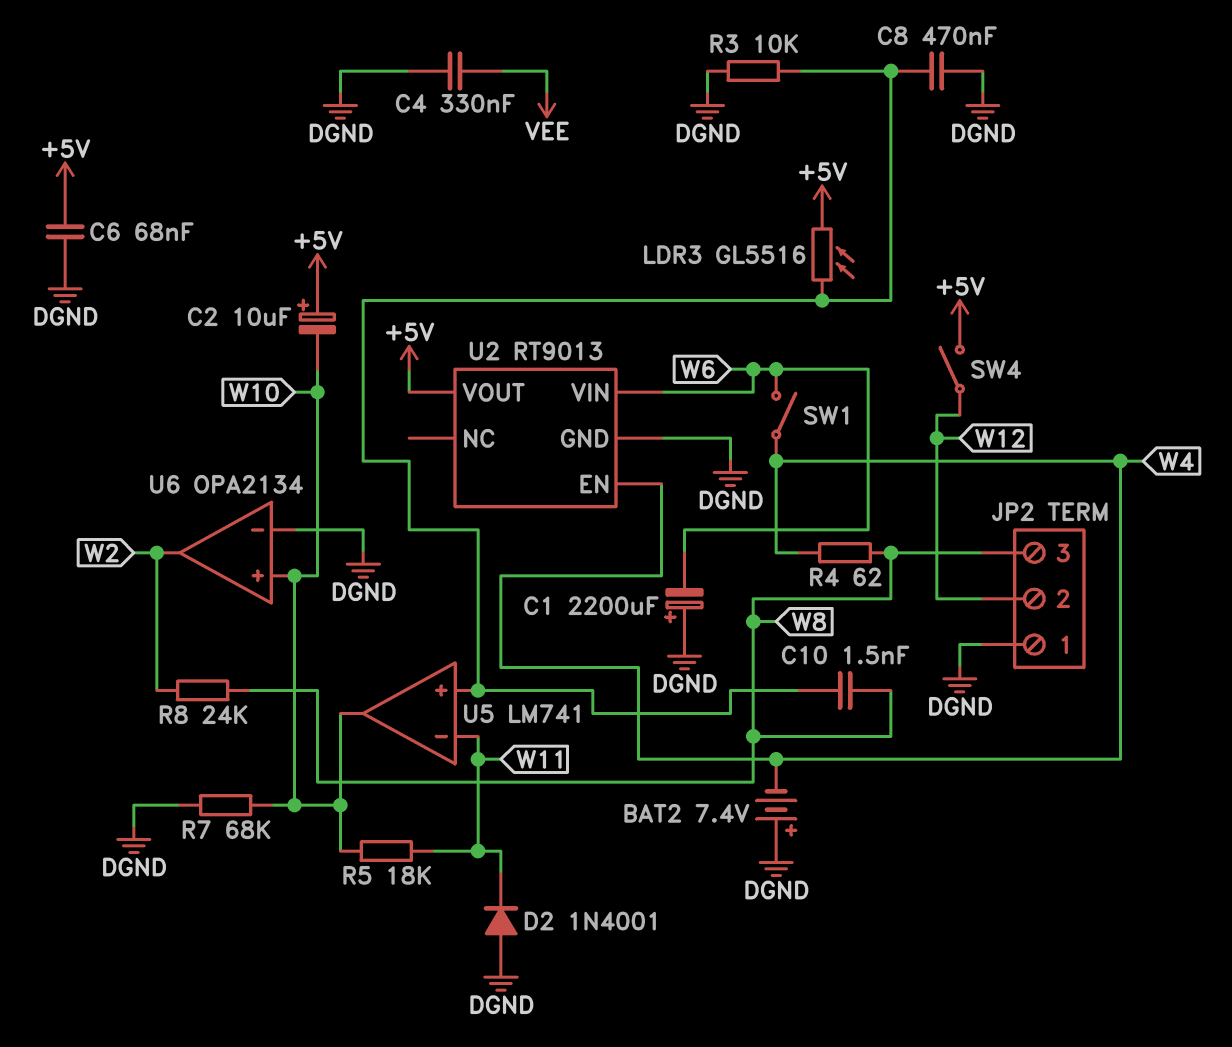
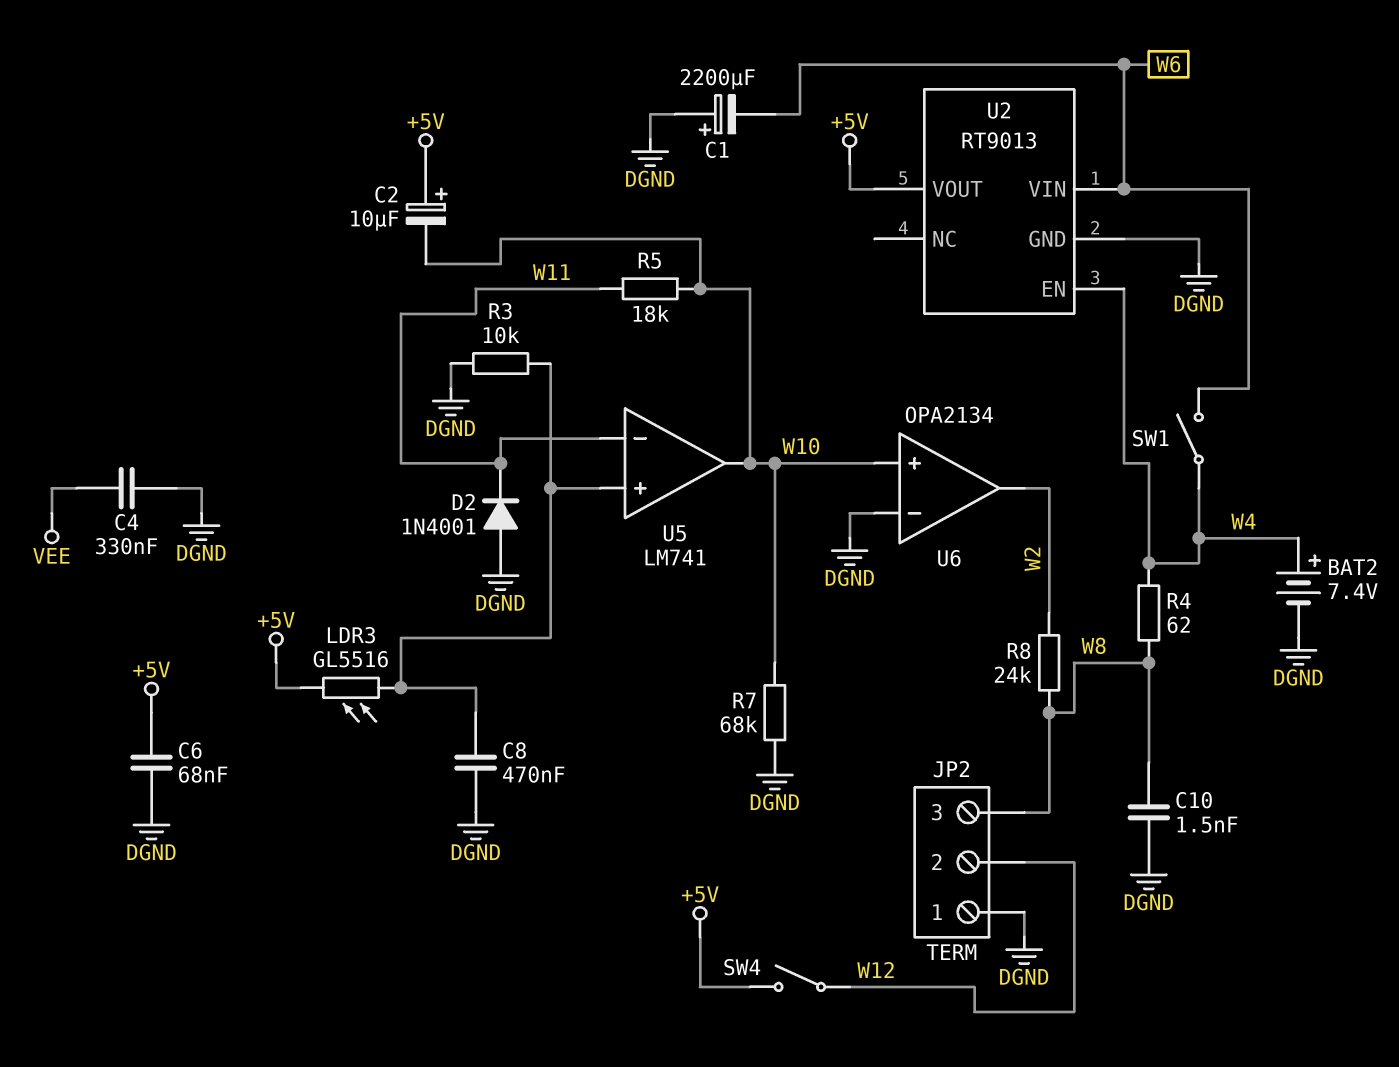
BAT2: 7.4V (plus DGND, minus W4) -> 7.4V (plus W4, minus DGND)
C10: 1.5nF (U5/in+, W8) -> 1.5nF (DGND, W8)

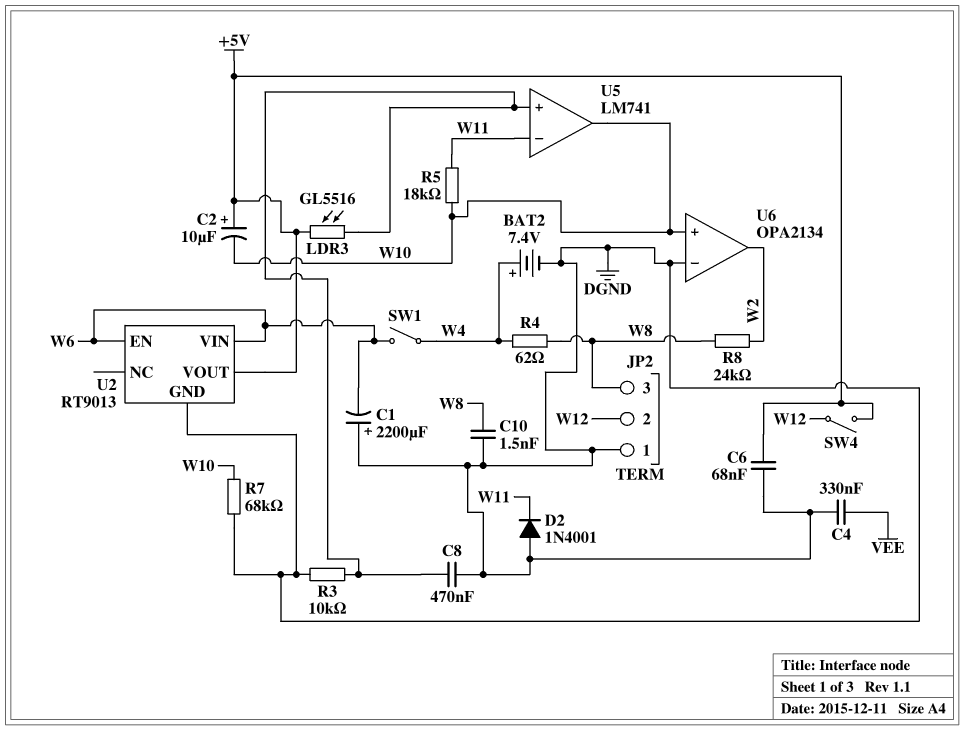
U2 pin EN: W4 -> W6

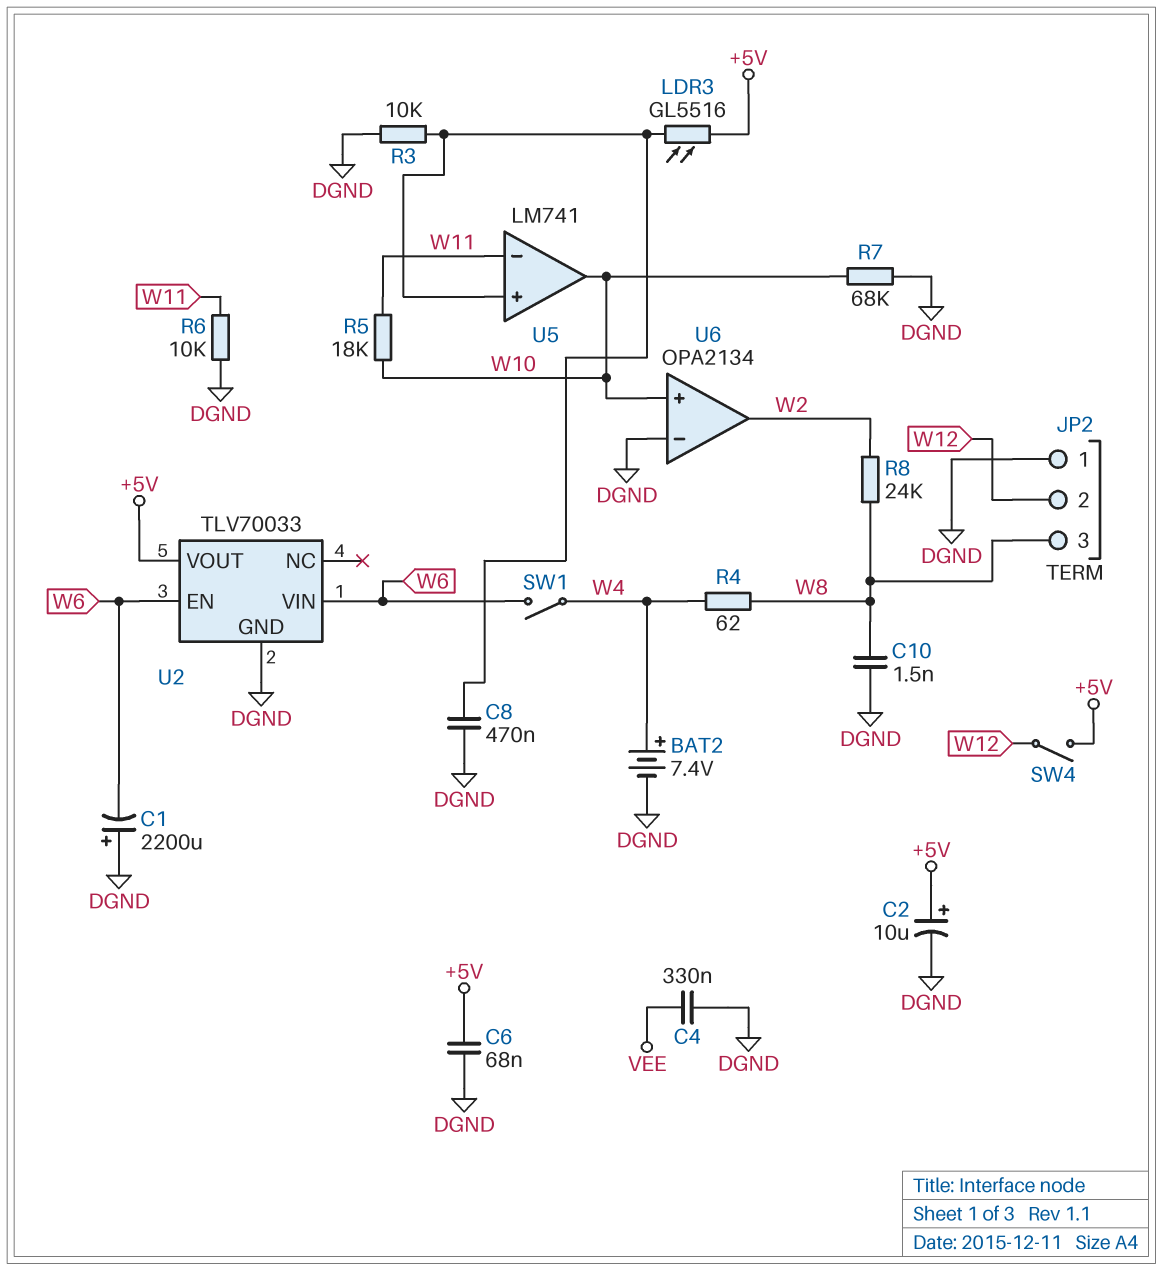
C2: 10uF (plus +5V, minus W10) -> 10uF (plus +5V, minus DGND)
D2: diode 1N4001 (A DGND, K W11) -> none
R6: none -> 10k (DGND, W11)
U2: RT9013 -> TLV70033

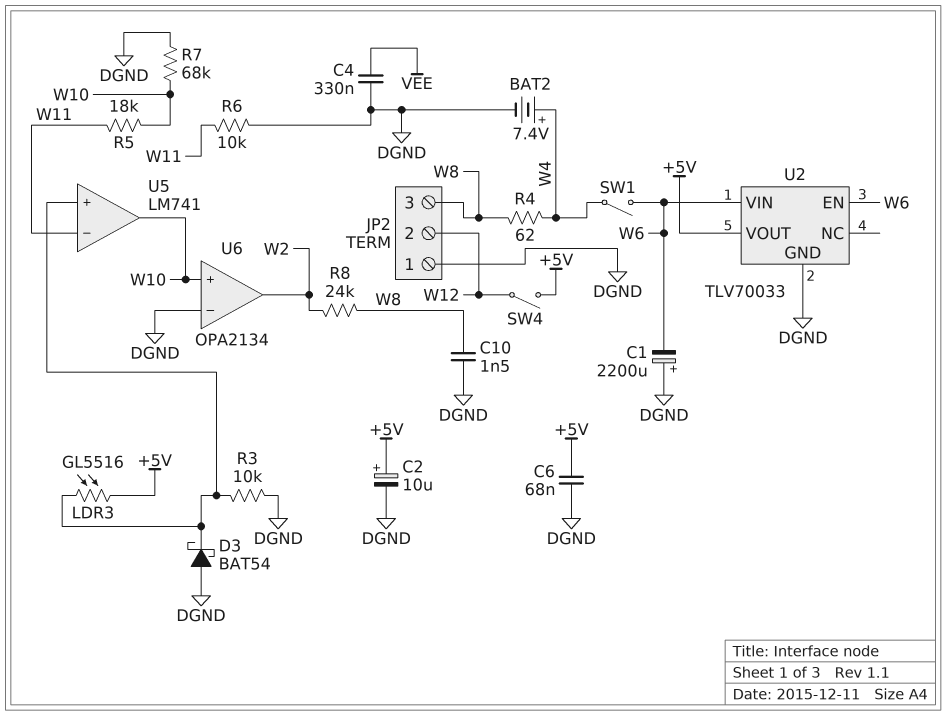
C8: 470nF (DGND, U5/in+) -> none
D3: none -> schottky BAT54 (A DGND, K U5/in+)

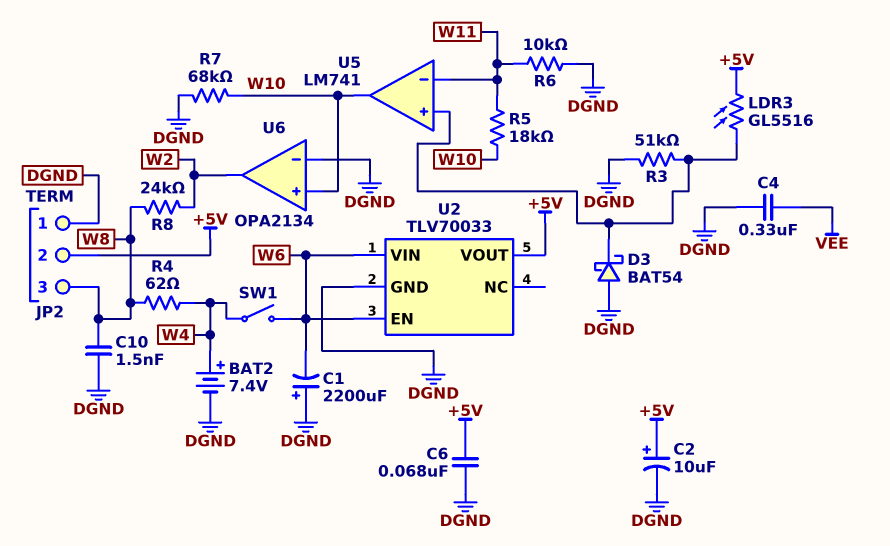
JP2 pin 2: W12 -> +5V
R3: 10k (DGND, U5/in+) -> 51k (DGND, U5/in+)
SW4: switch (+5V, W12) -> none

